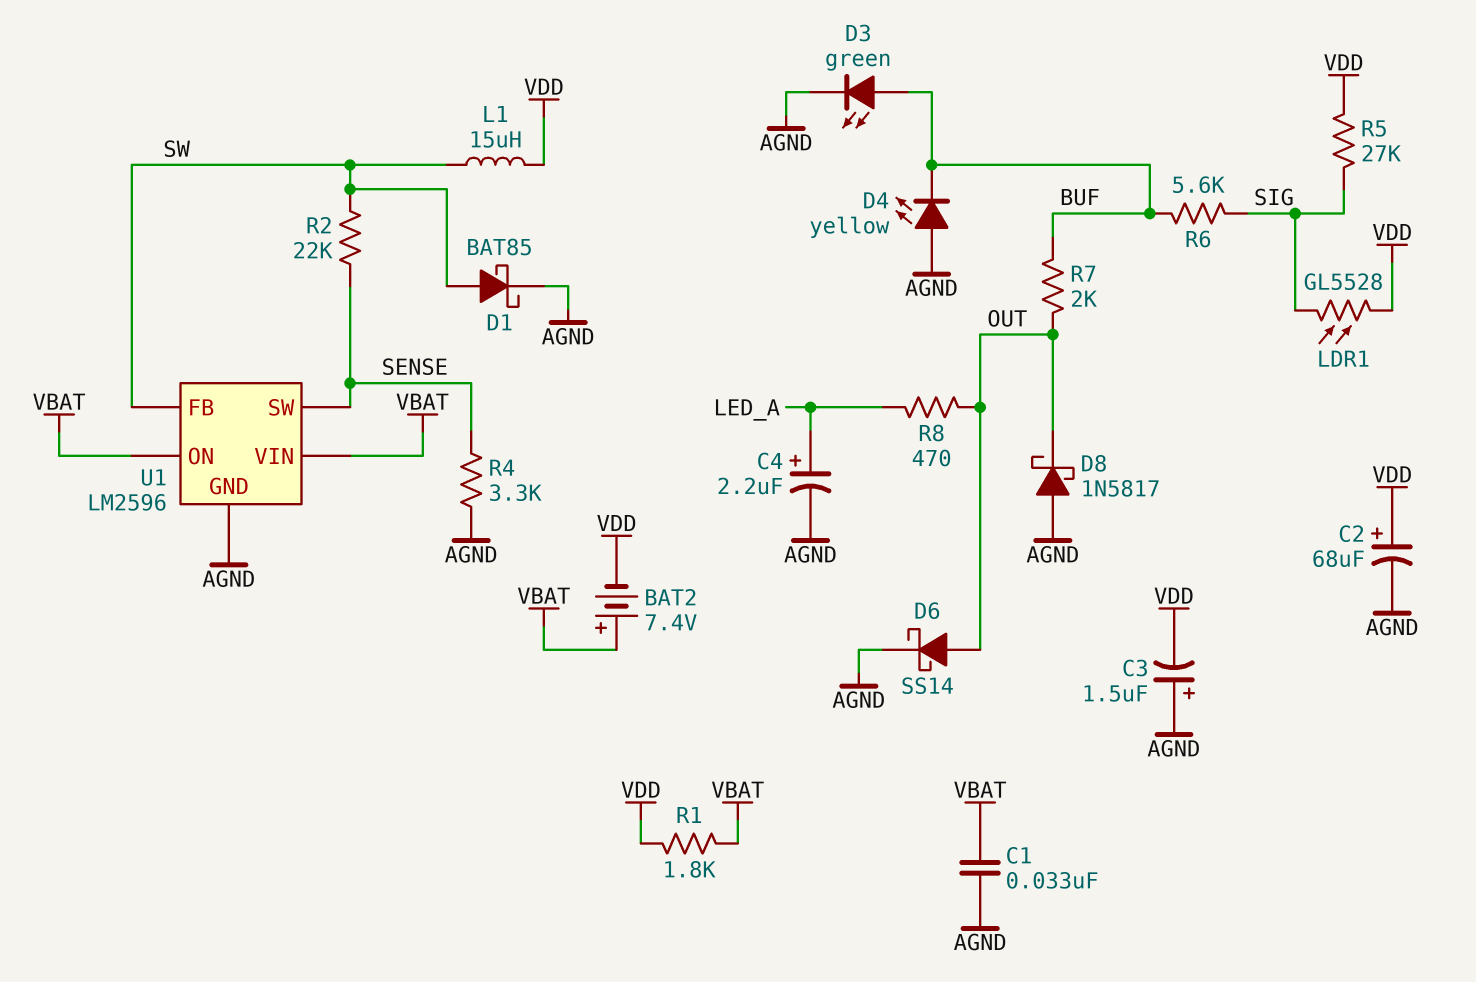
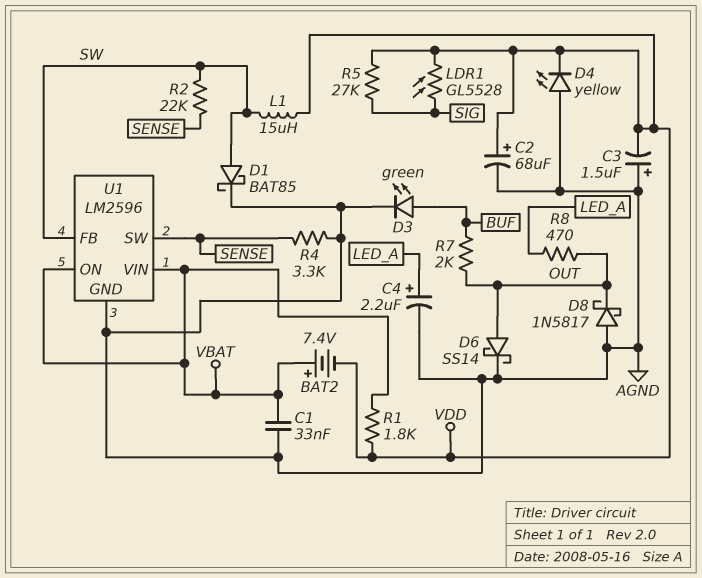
D4: LED yellow (A AGND, K BUF) -> LED yellow (A AGND, K VDD)
R6: 5.6k (BUF, SIG) -> none

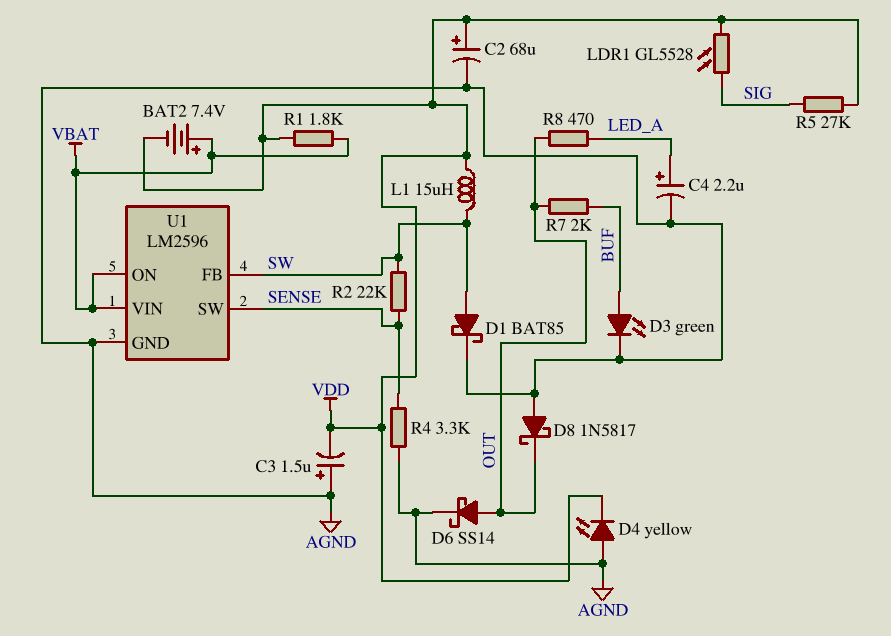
C1: 33nF (AGND, VBAT) -> none

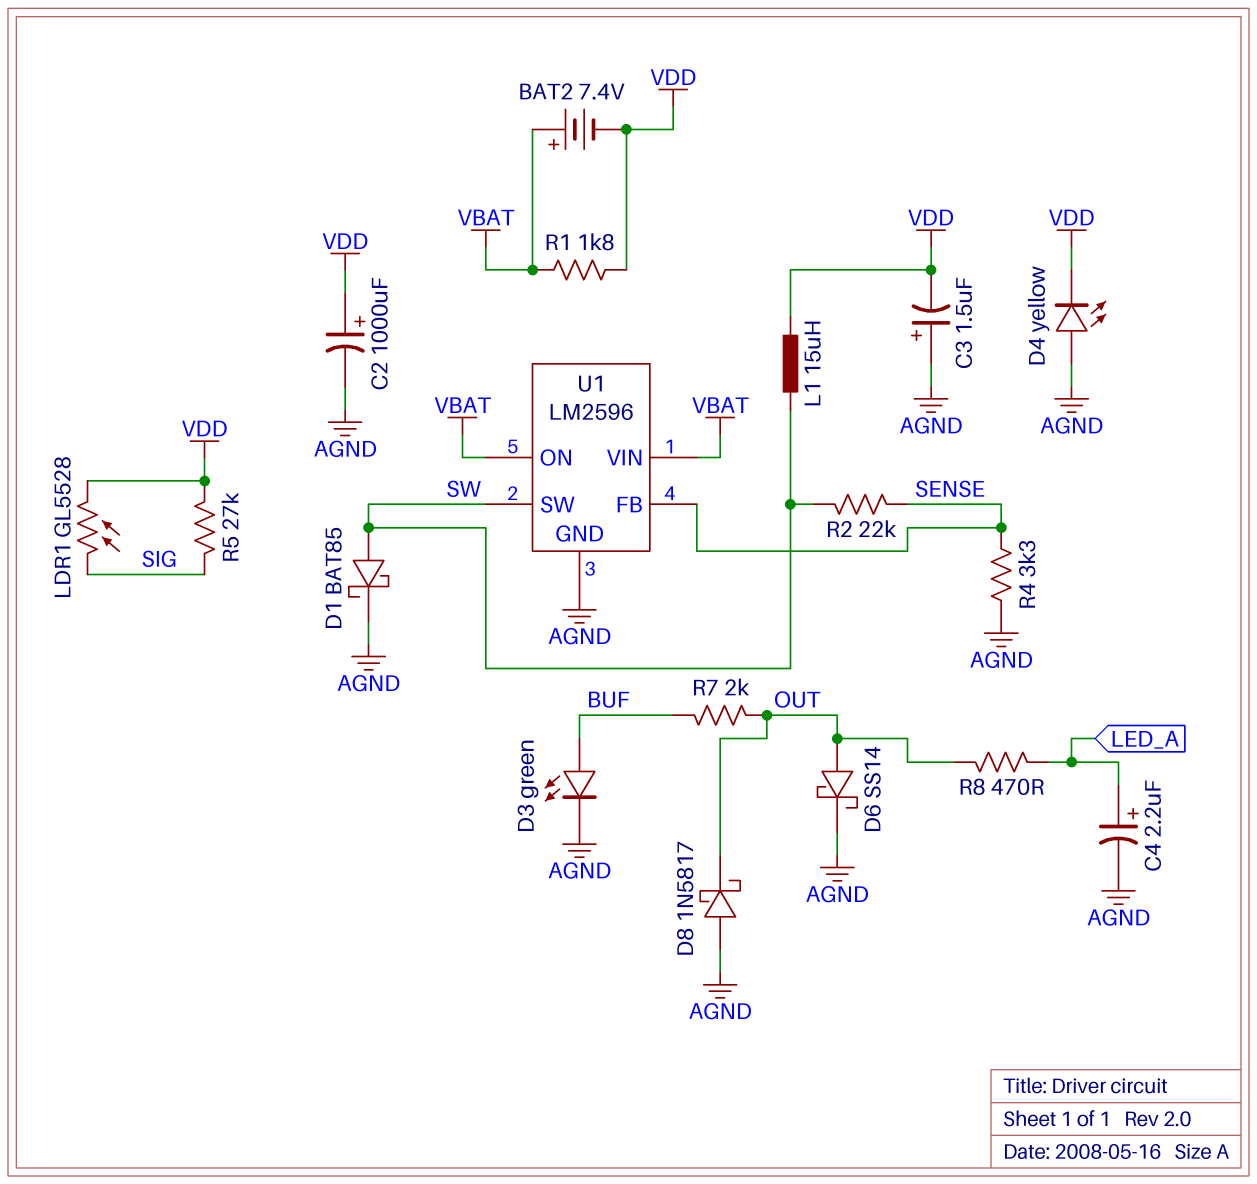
C2: 68uF (plus VDD, minus AGND) -> 1000uF (plus VDD, minus AGND)
U1 pin FB: SW -> SENSE
U1 pin SW: SENSE -> SW

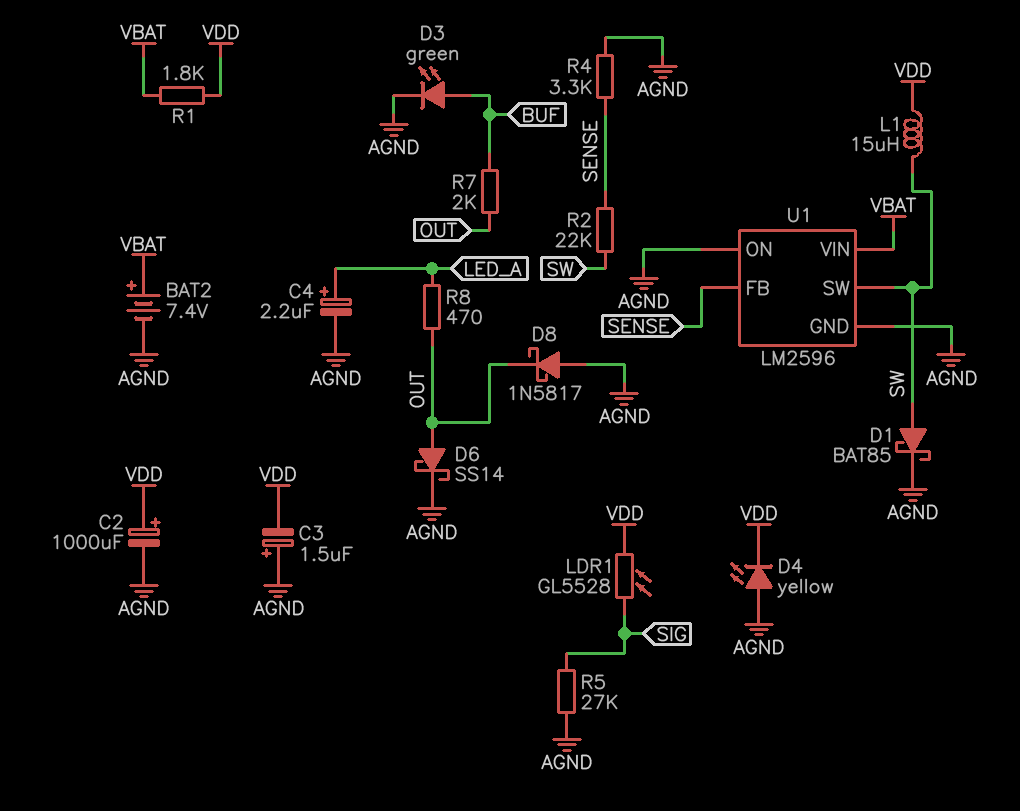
BAT2: 7.4V (plus VBAT, minus VDD) -> 7.4V (plus VBAT, minus AGND)
R5: 27k (SIG, VDD) -> 27k (AGND, SIG)
U1 pin ON: VBAT -> AGND

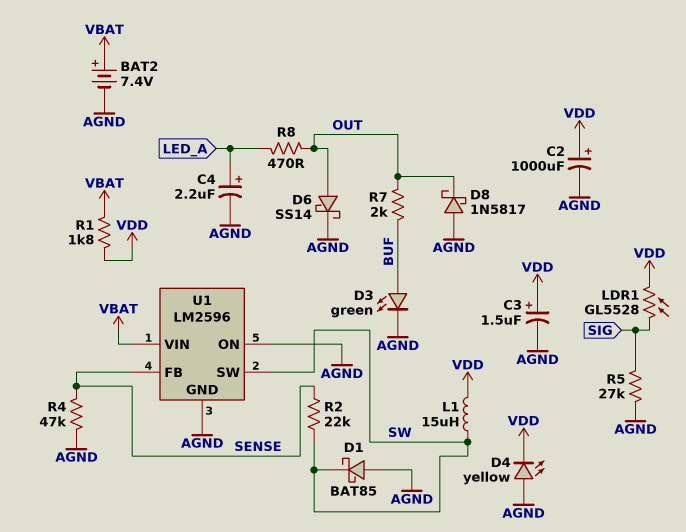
C3: 1.5uF (plus AGND, minus VDD) -> 1.5uF (plus VDD, minus AGND)
D1: schottky BAT85 (A SW, K AGND) -> schottky BAT85 (A AGND, K SW)
R4: 3.3k (AGND, SENSE) -> 47k (AGND, SENSE)

